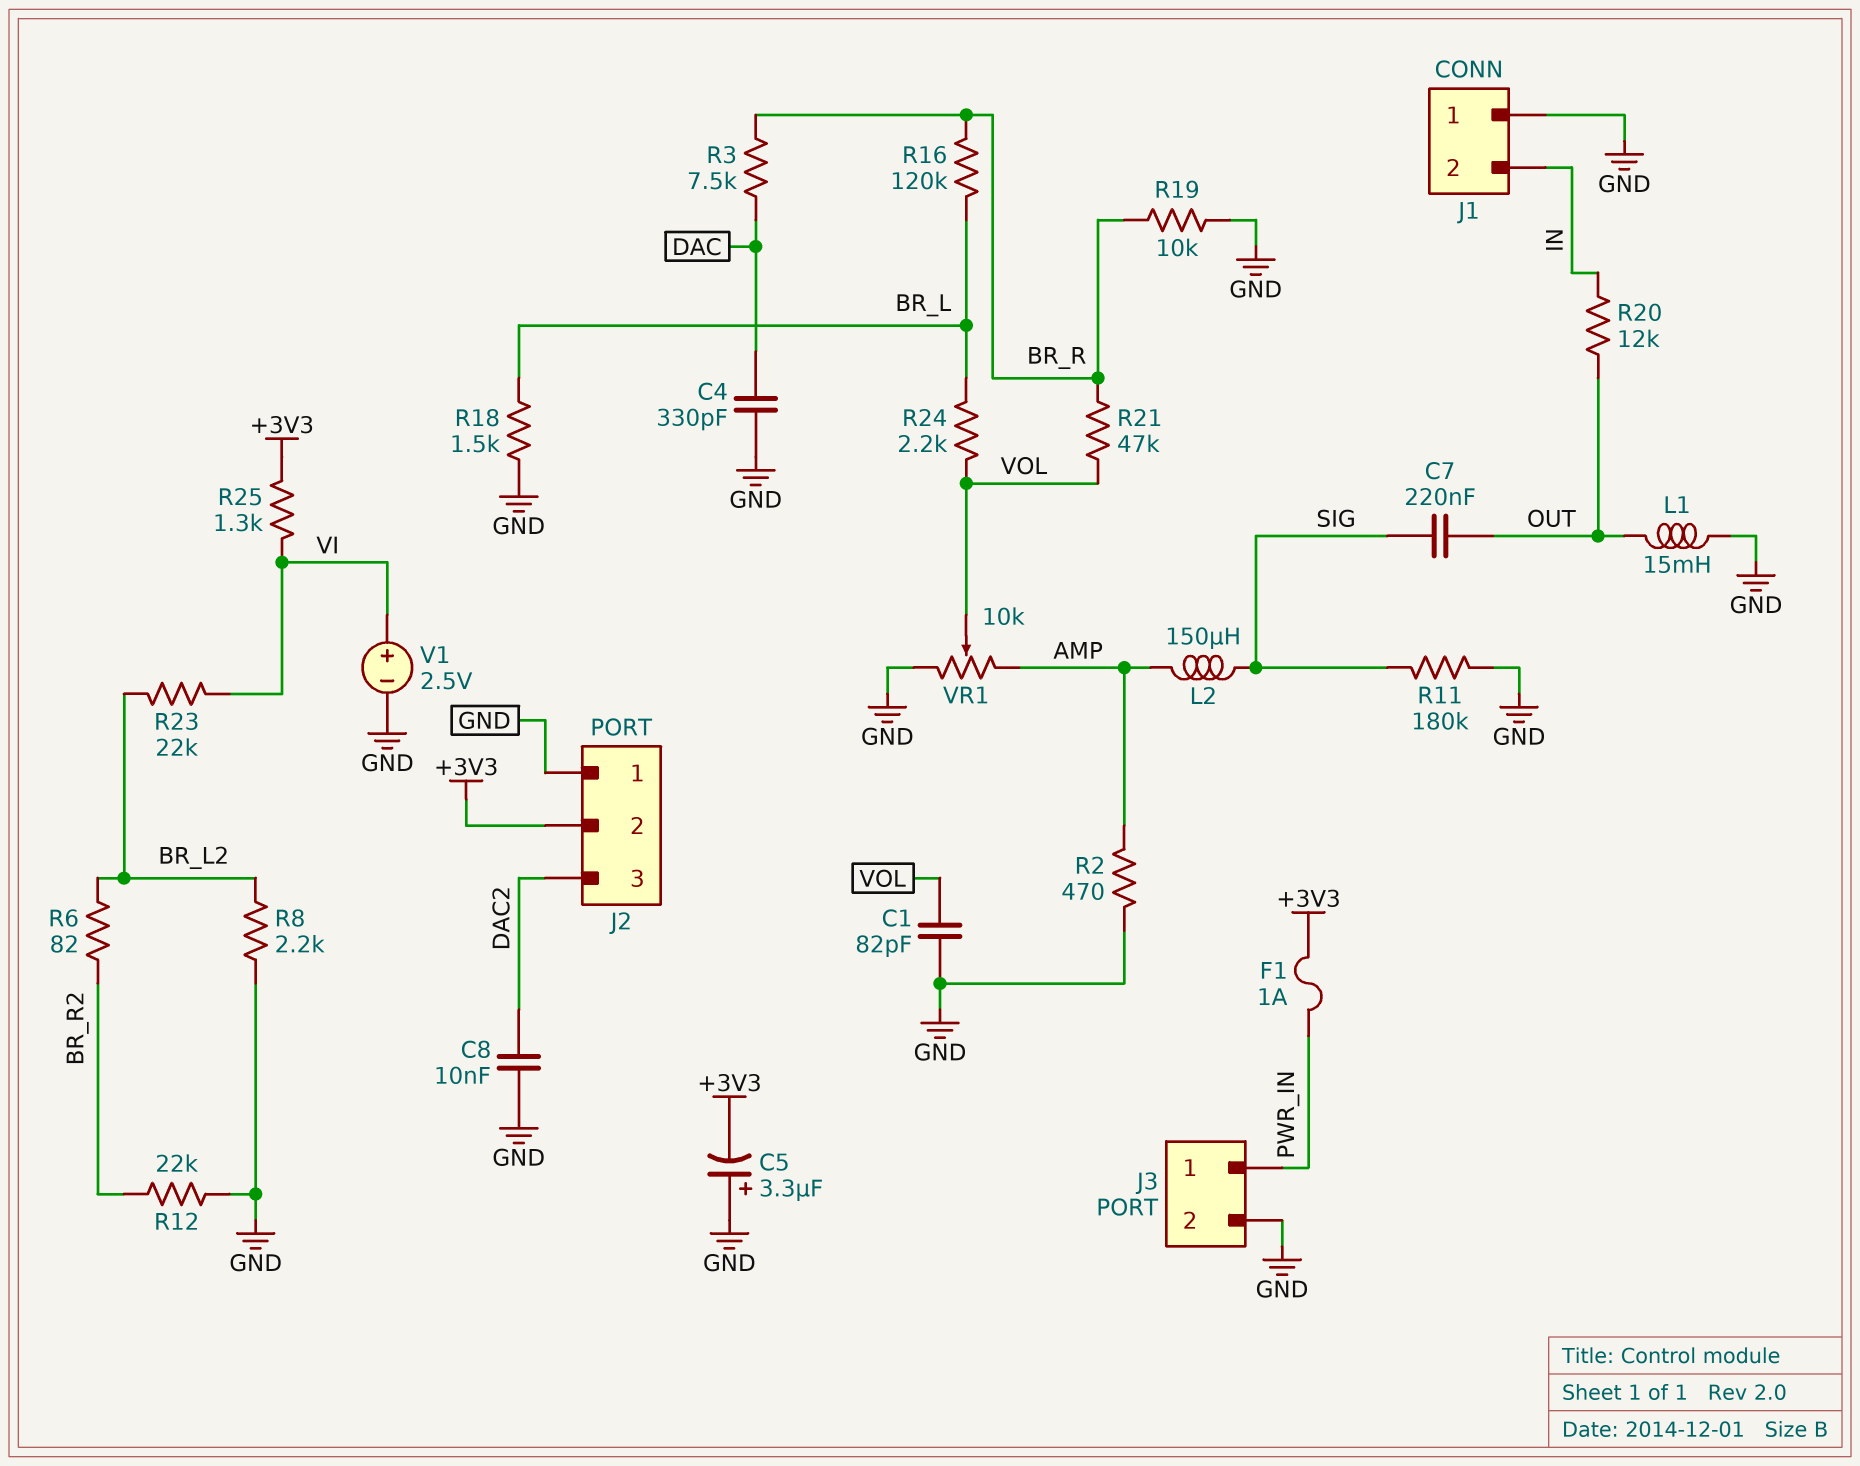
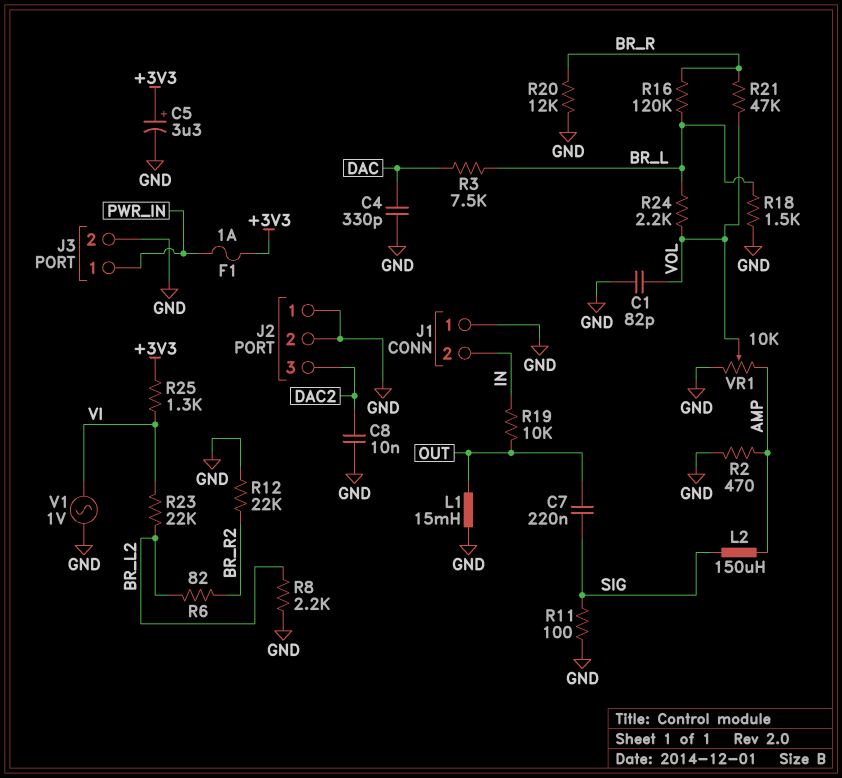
C5: 3.3uF (plus GND, minus +3V3) -> 3.3uF (plus +3V3, minus GND)
J2 pin 2: +3V3 -> GND
R3: 7.5k (BR_R, DAC) -> 7.5k (BR_L, DAC)
R11: 180k (GND, SIG) -> 100 (GND, SIG)
R19: 10k (BR_R, GND) -> 10k (IN, OUT)
R20: 12k (IN, OUT) -> 12k (BR_R, GND)
V1: 2.5V (plus VI, minus GND) -> AC 1V (GND, VI)

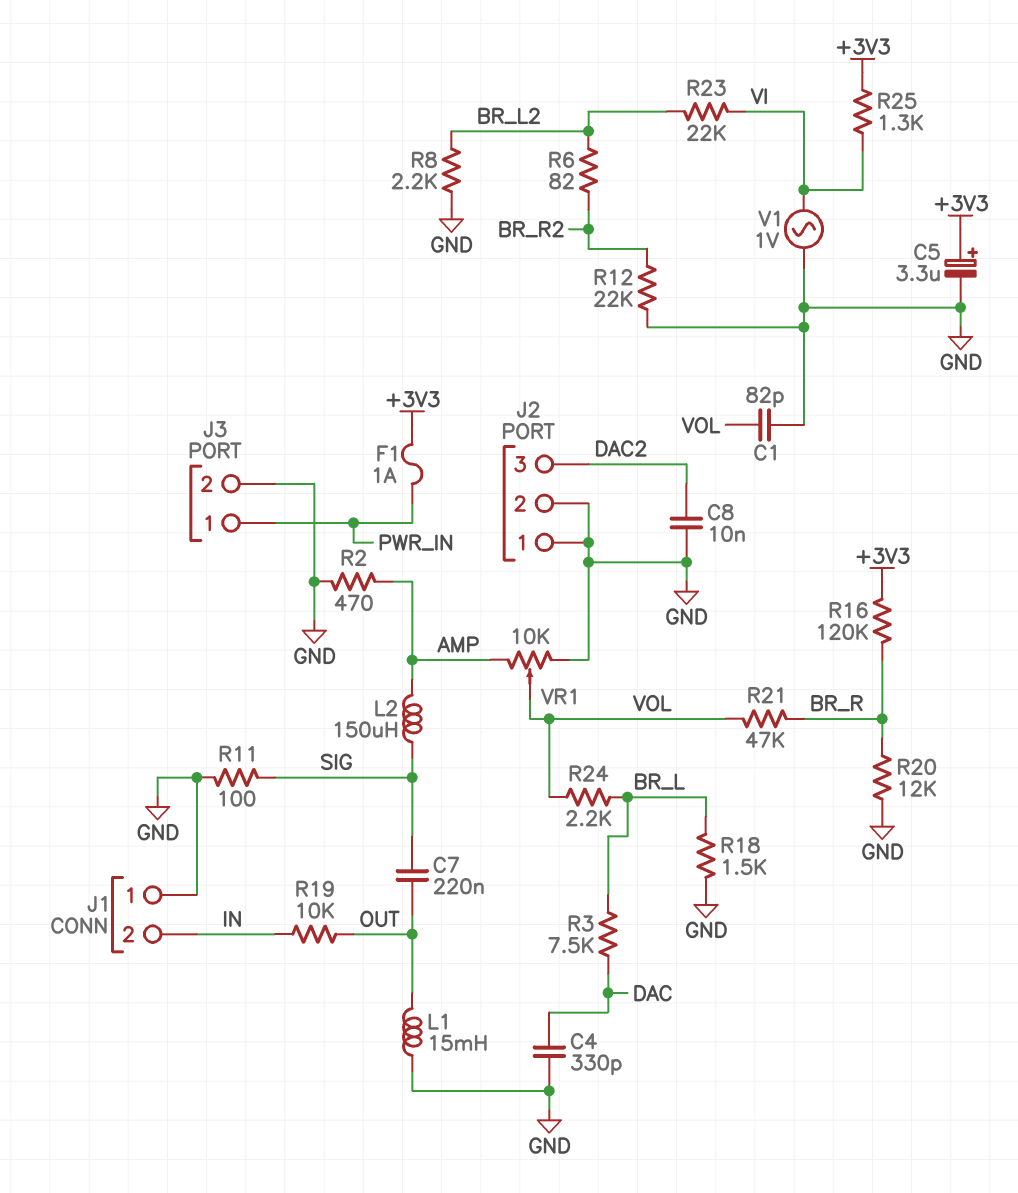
R16: 120k (BR_L, BR_R) -> 120k (+3V3, BR_R)

